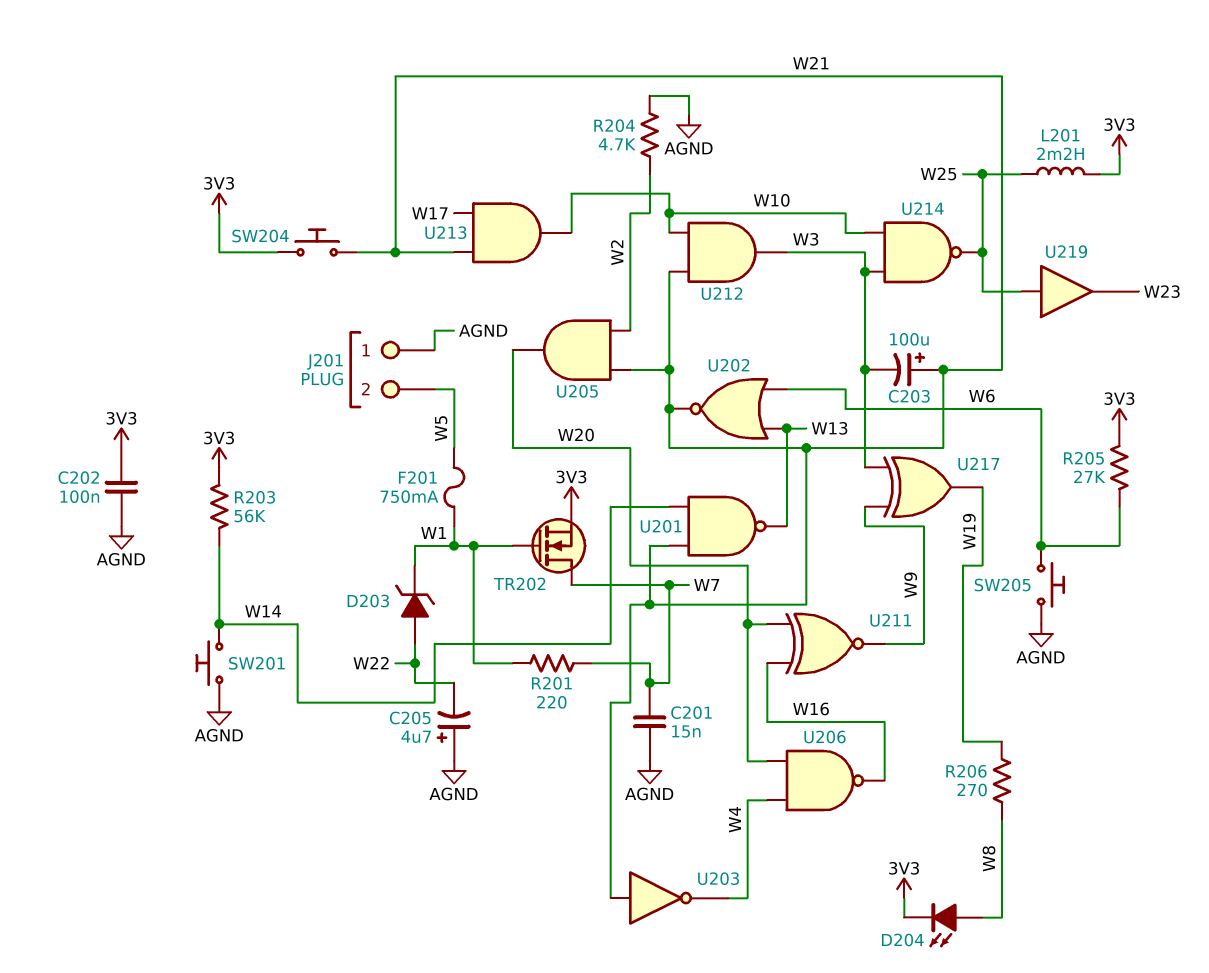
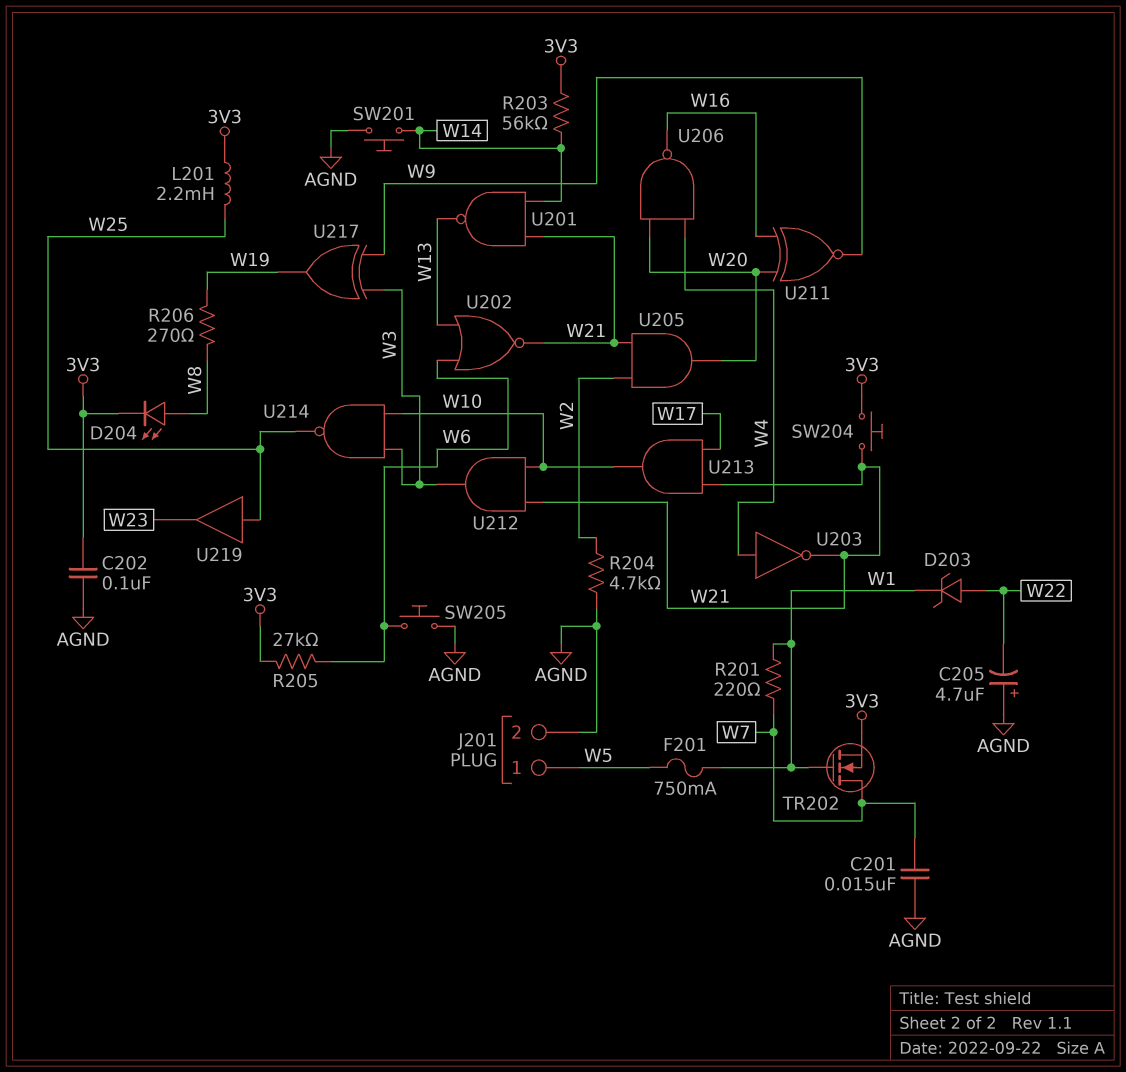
C203: 100uF (plus W21, minus W3) -> none
J201 pin 1: AGND -> W5
J201 pin 2: W5 -> AGND
U203: NOT (in W21, out W4) -> NOT (in W4, out W21)

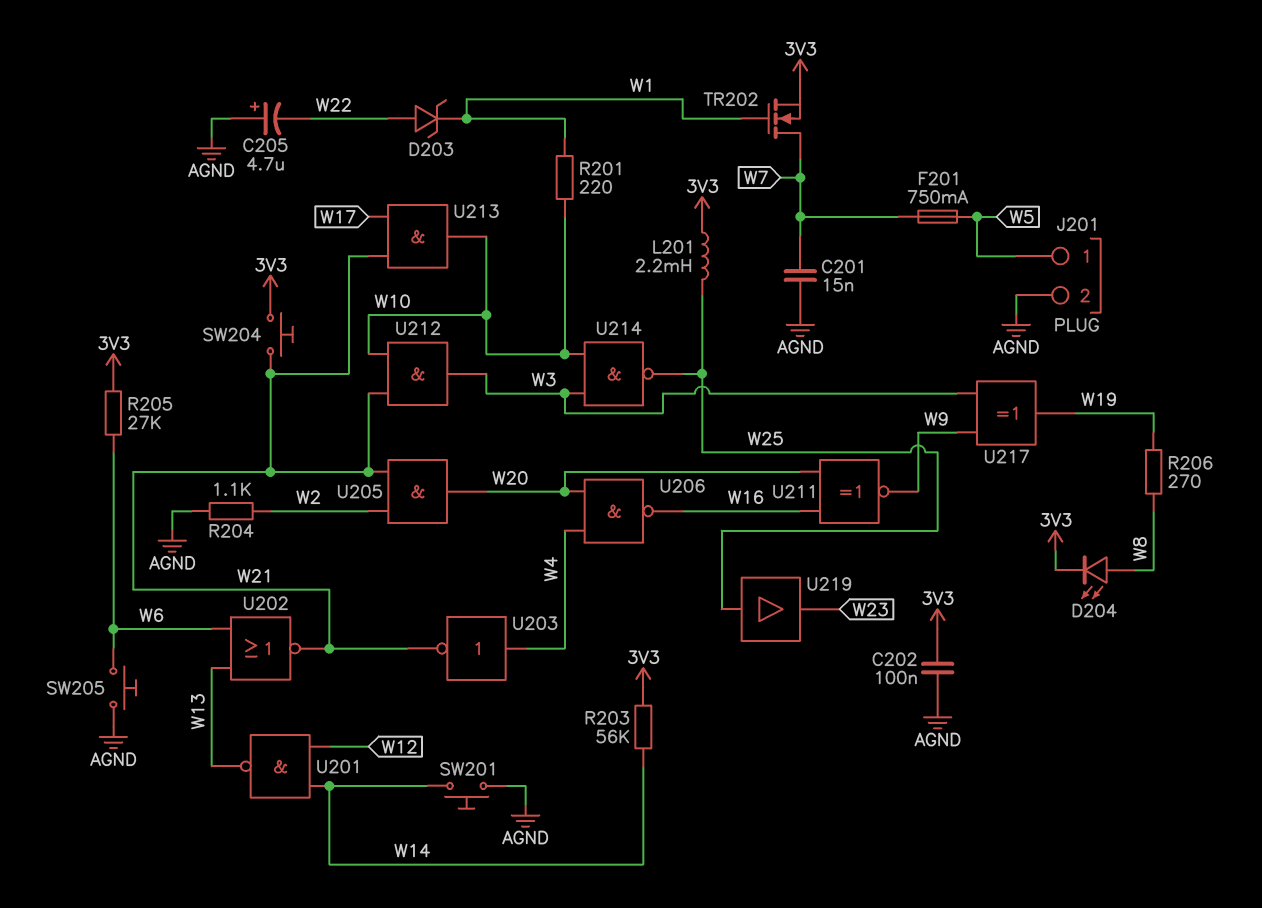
F201: 750mA (W1, W5) -> 750mA (W5, W7)
R201: 220 (W1, W7) -> 220 (W1, W10)
R204: 4.7k (AGND, W2) -> 1.1k (AGND, W2)
U201: NAND (in W14, in W21, out W13) -> NAND (in W12, in W14, out W13)

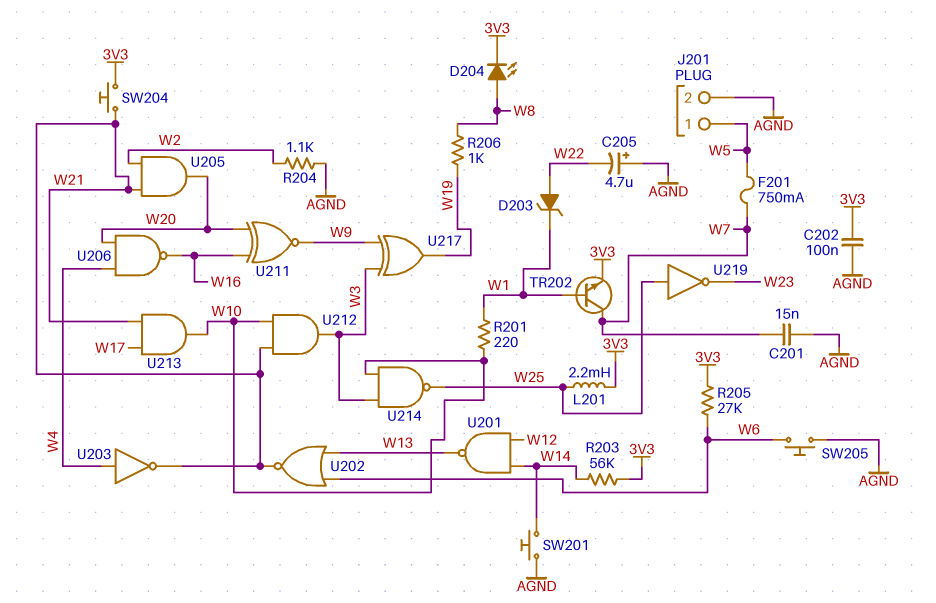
R206: 270 (W8, W19) -> 1k (W8, W19)
TR202: NMOS (G W1, D W7, S 3V3) -> NPN (B W1, C W7, E 3V3)
U219: buffer (in W25, out W23) -> NOT (in W25, out W23)

